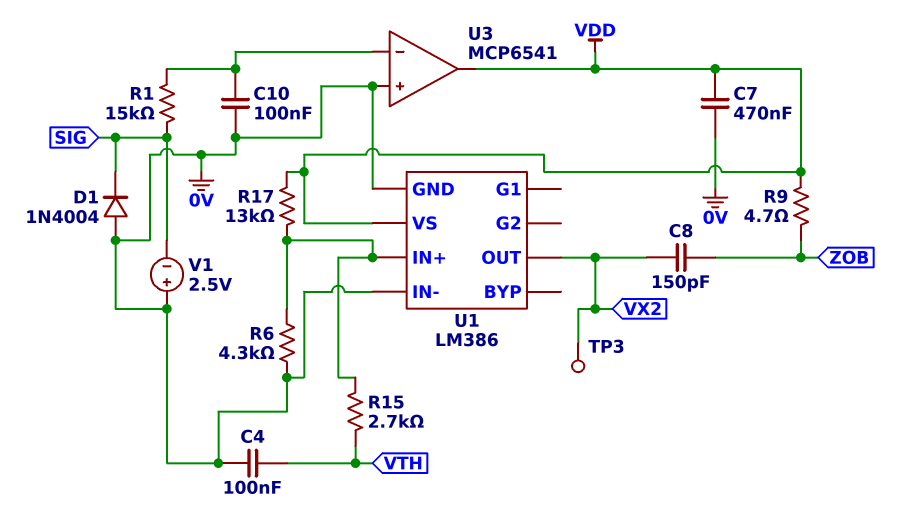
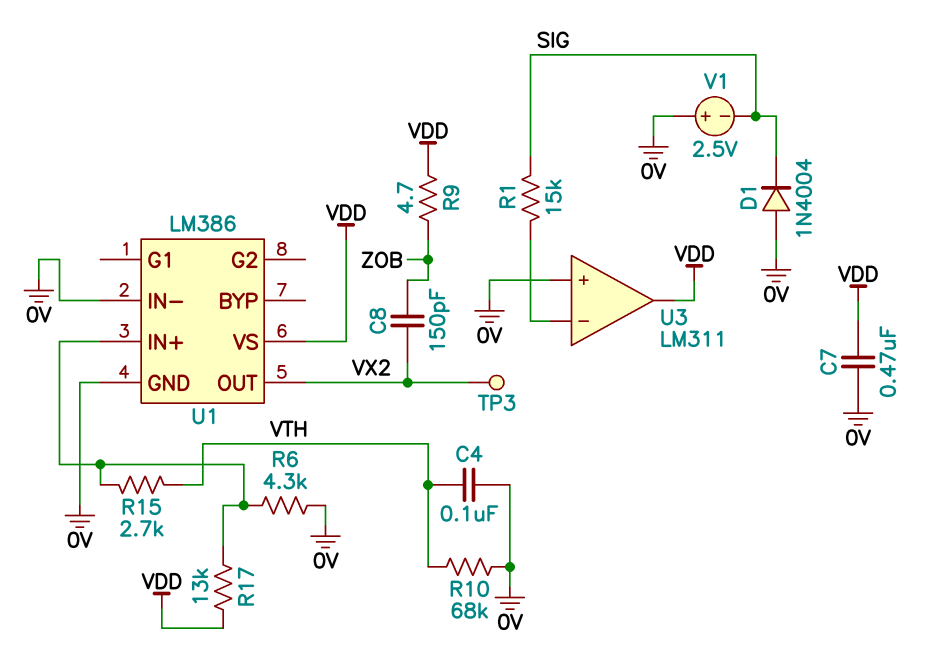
C10: 100nF (0V, U3/in-) -> none
R10: none -> 68k (0V, VTH)
U3: MCP6541 -> LM311

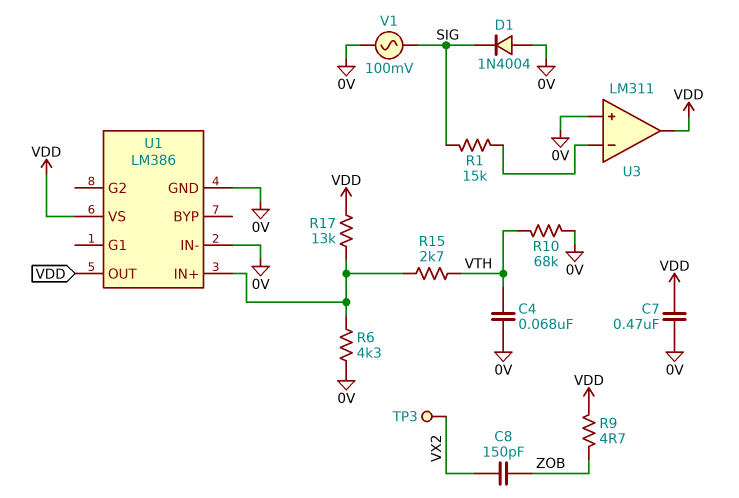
C4: 100nF (0V, VTH) -> 68nF (0V, VTH)
U1 pin OUT: VX2 -> VDD
V1: 2.5V (plus 0V, minus SIG) -> AC 100mV (0V, SIG)

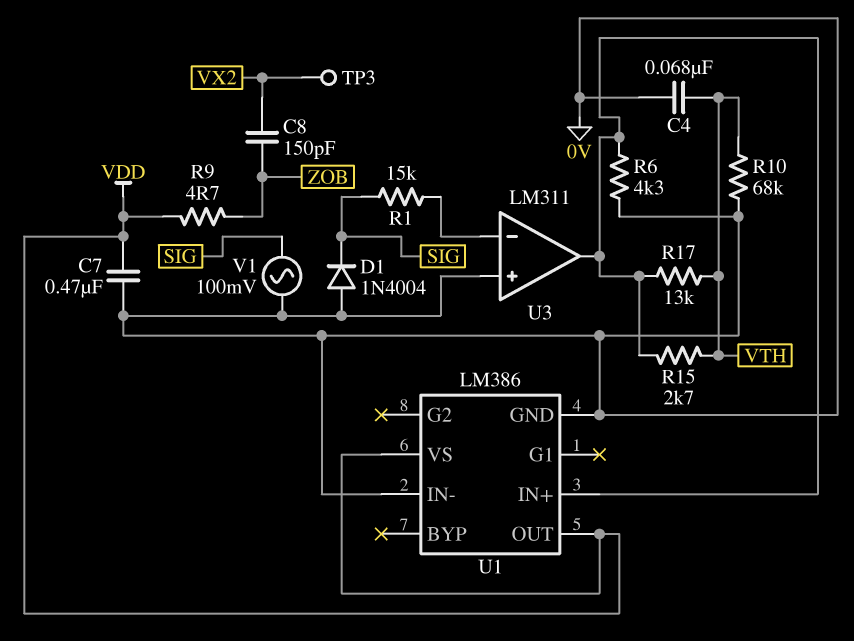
R17: 13k (U1/IN+, VDD) -> 13k (U1/IN+, VTH)
U3 pin out: VDD -> U1/IN+

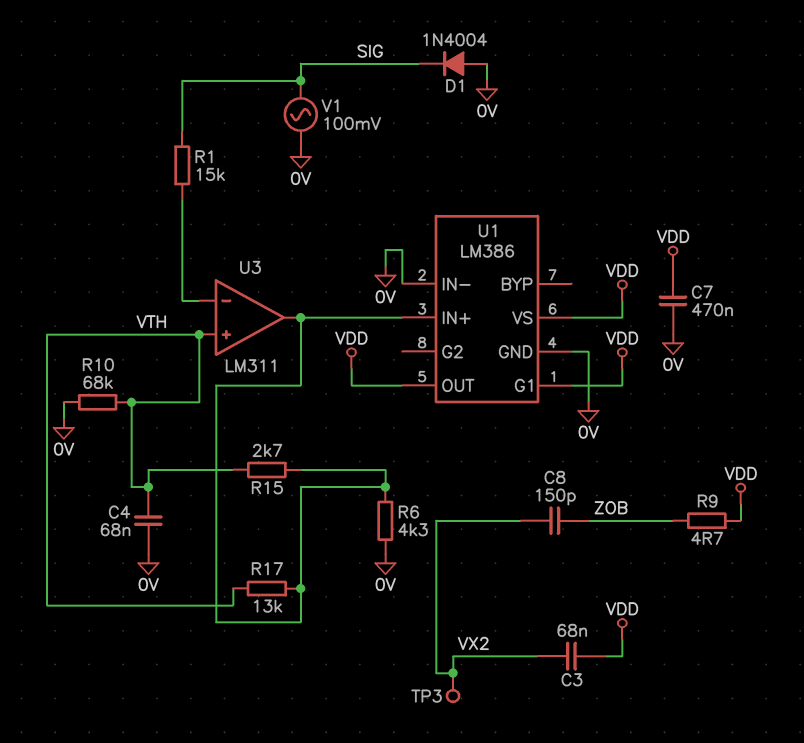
C3: none -> 68nF (VDD, VX2)
U1 pin G1: none -> VDD
U3 pin in+: 0V -> VTH

